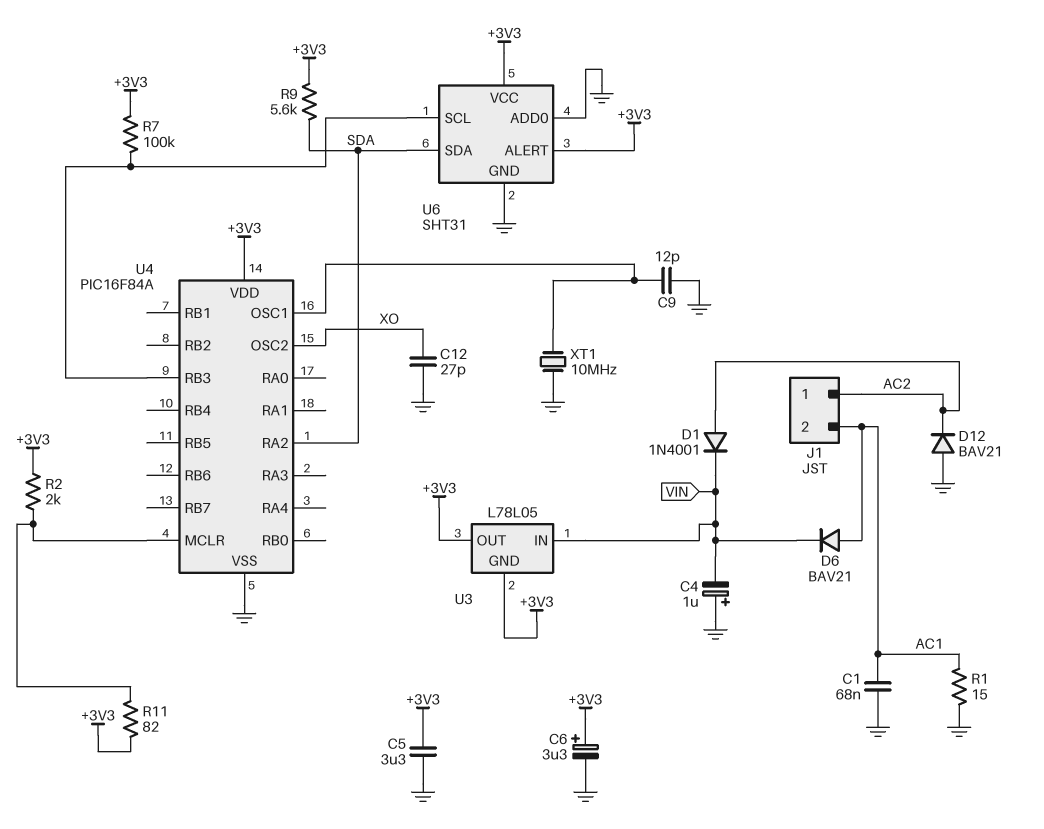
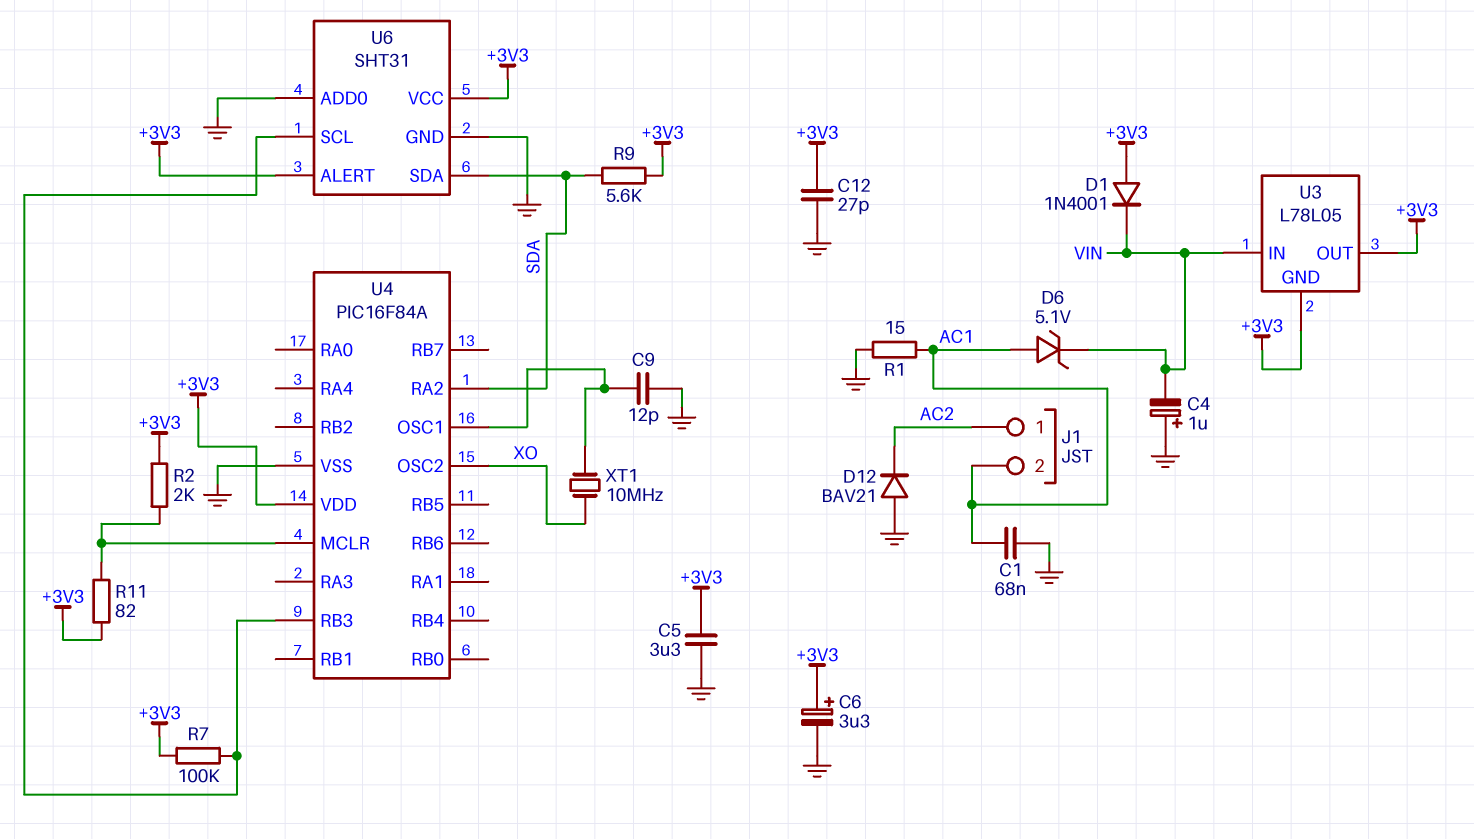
C12: 27pF (GND, XO) -> 27pF (+3V3, GND)
D1: diode 1N4001 (A AC2, K VIN) -> diode 1N4001 (A +3V3, K VIN)
D6: diode BAV21 (A AC1, K VIN) -> zener 5.1V (A AC1, K VIN)
XT1: 10MHz (GND, U4/OSC1) -> 10MHz (U4/OSC1, XO)

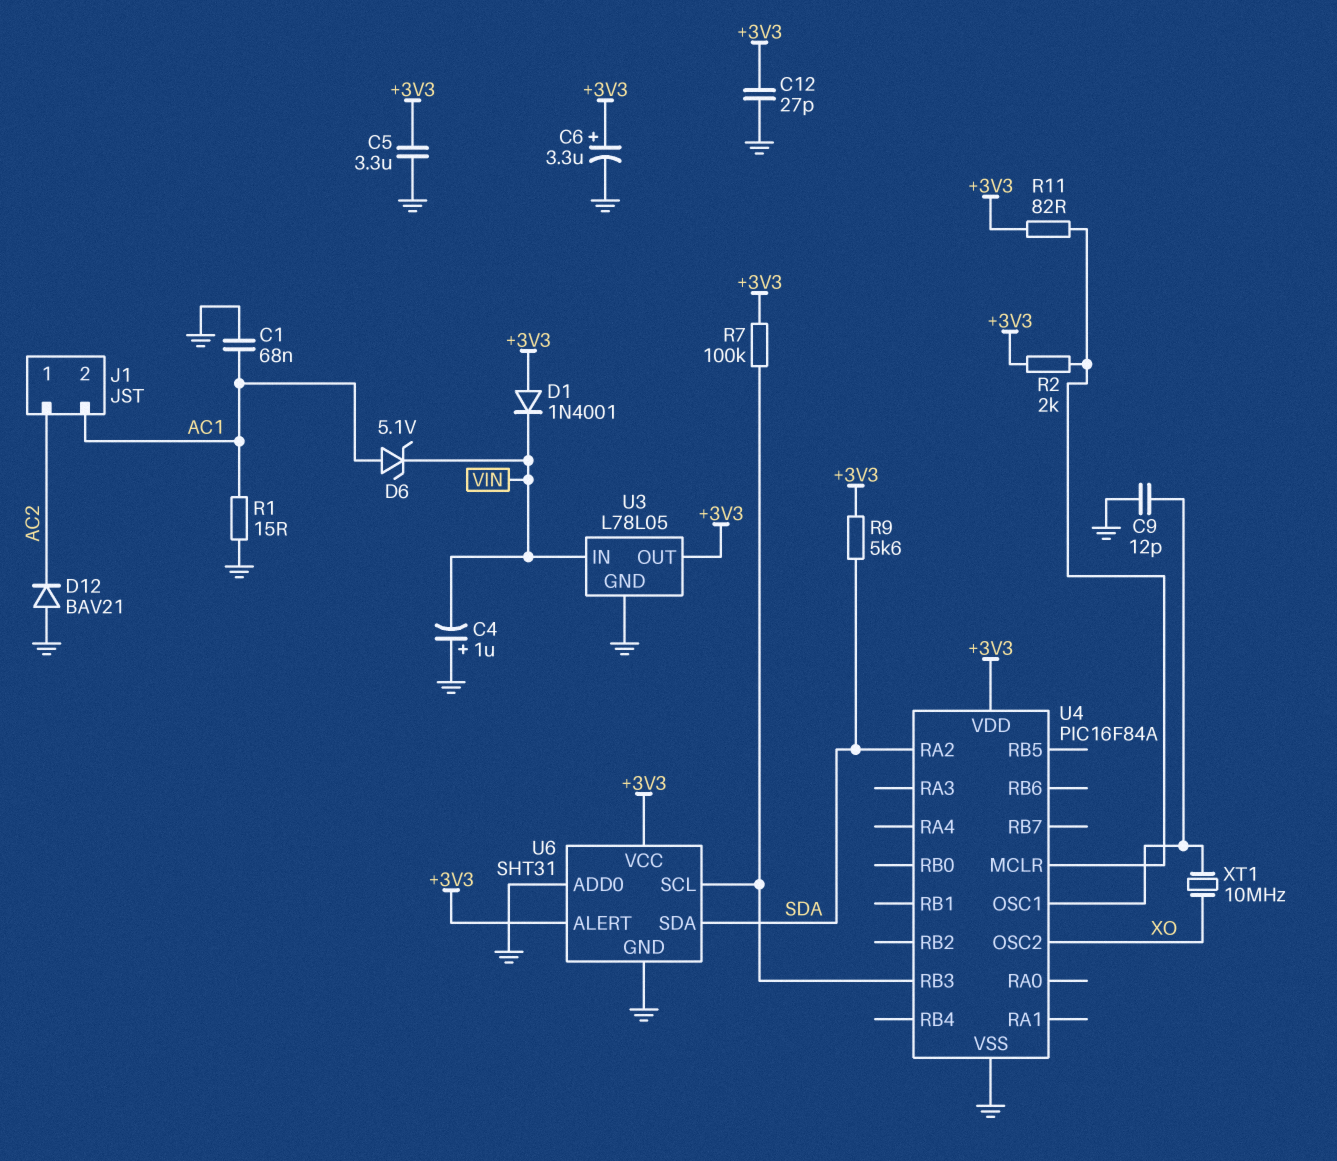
U3 pin GND: +3V3 -> GND

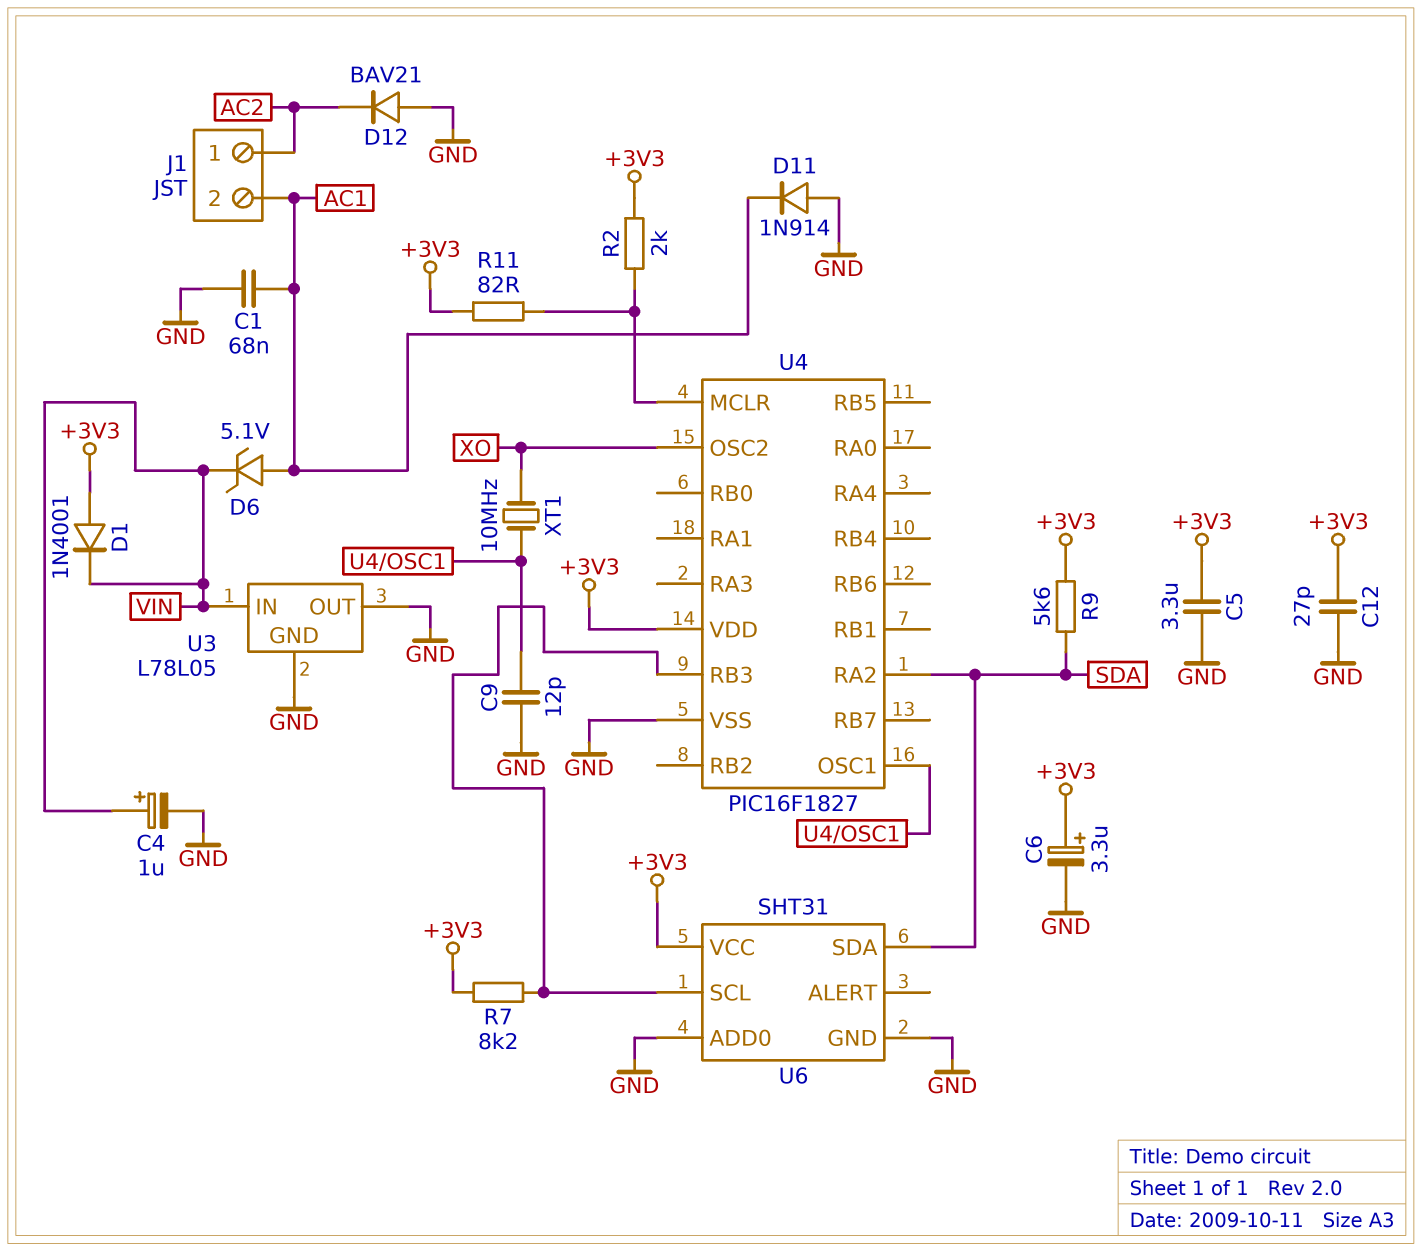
C4: 1uF (plus GND, minus VIN) -> 1uF (plus VIN, minus GND)
D11: none -> diode 1N914 (A GND, K AC1)
R1: 15 (AC1, GND) -> none
R7: 100k (+3V3, U4/RB3) -> 8.2k (+3V3, U4/RB3)
U3 pin OUT: +3V3 -> GND
U4: PIC16F84A -> PIC16F1827
U6 pin ALERT: +3V3 -> none

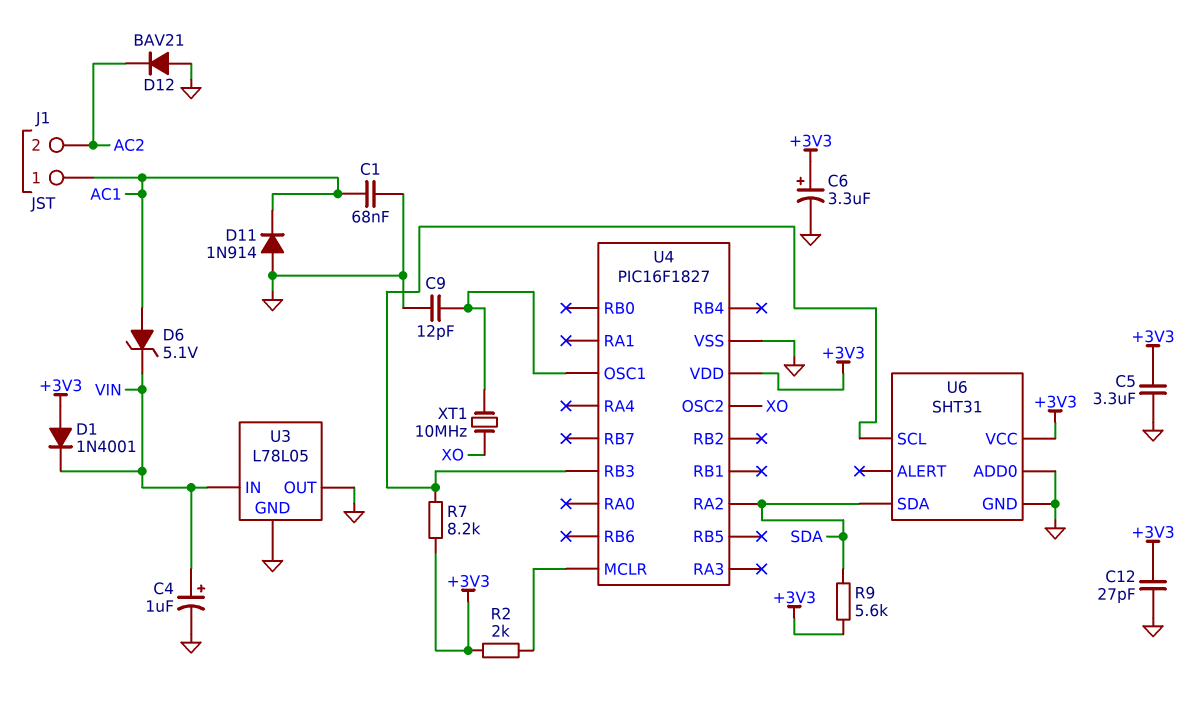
J1 pin 1: AC2 -> AC1
J1 pin 2: AC1 -> AC2
R11: 82 (+3V3, U4/MCLR) -> none

